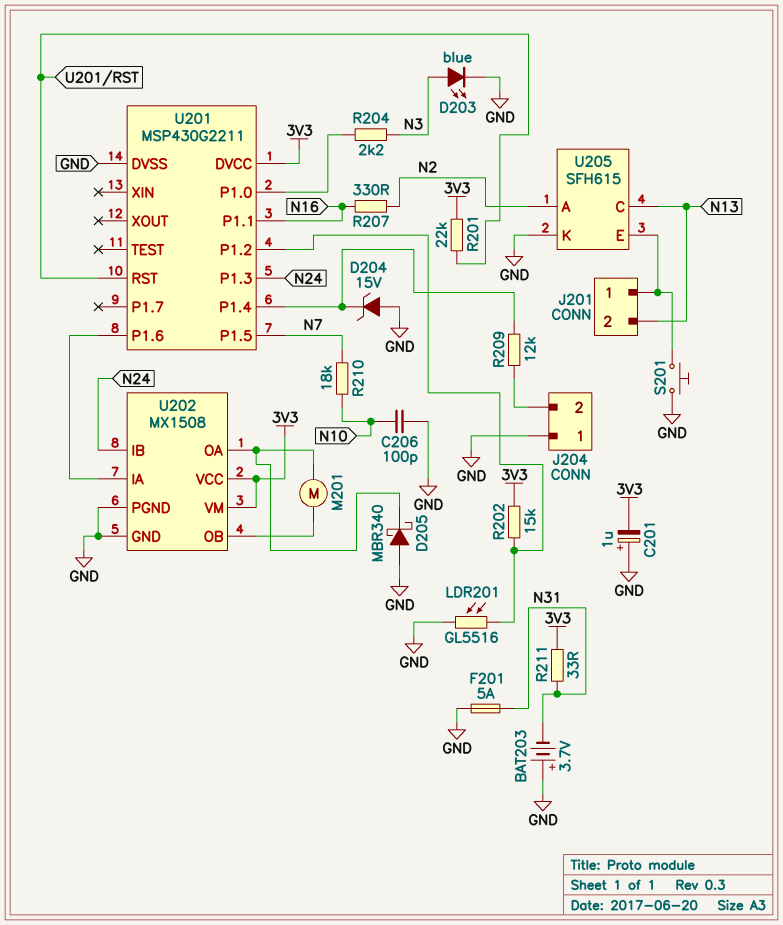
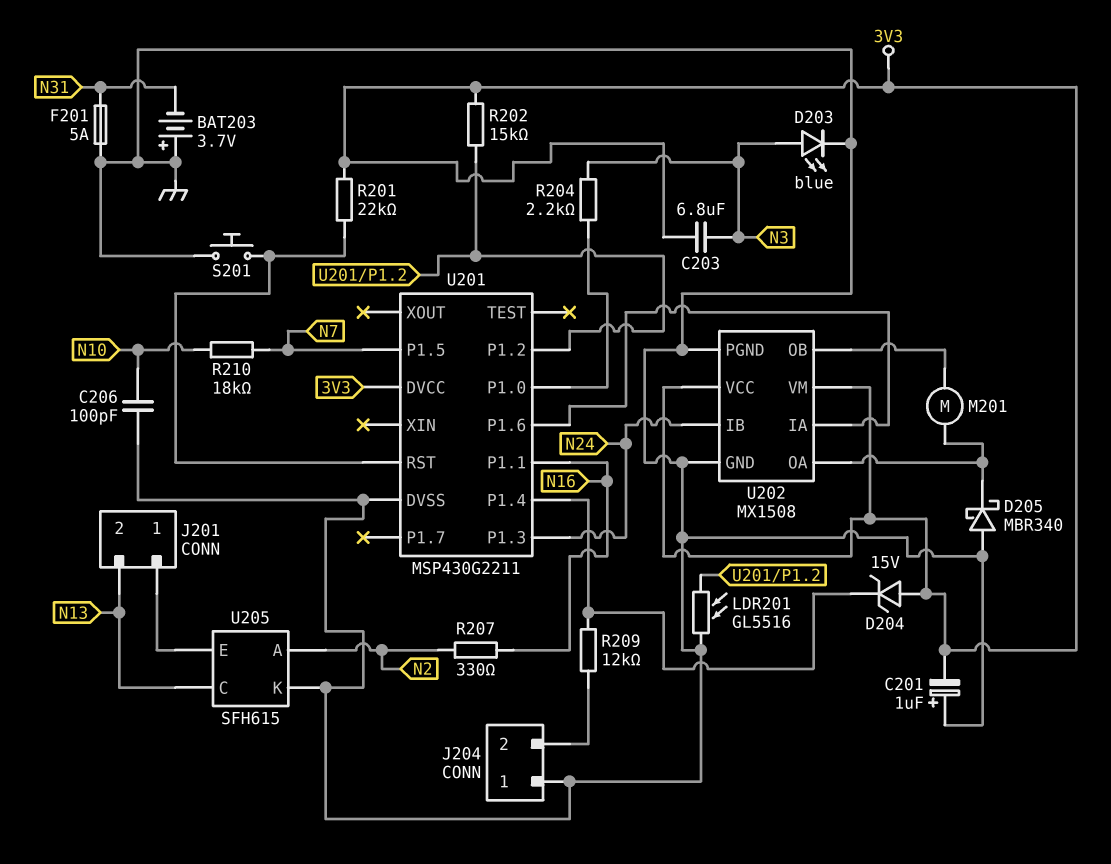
C203: none -> 6.8uF (3V3, N3)
D204: zener 15V (A GND, K U201/P1.4) -> zener 15V (A 3V3, K U201/P1.4)
R211: 33 (3V3, N31) -> none
S201: button (GND, J201/1) -> button (GND, U201/RST)

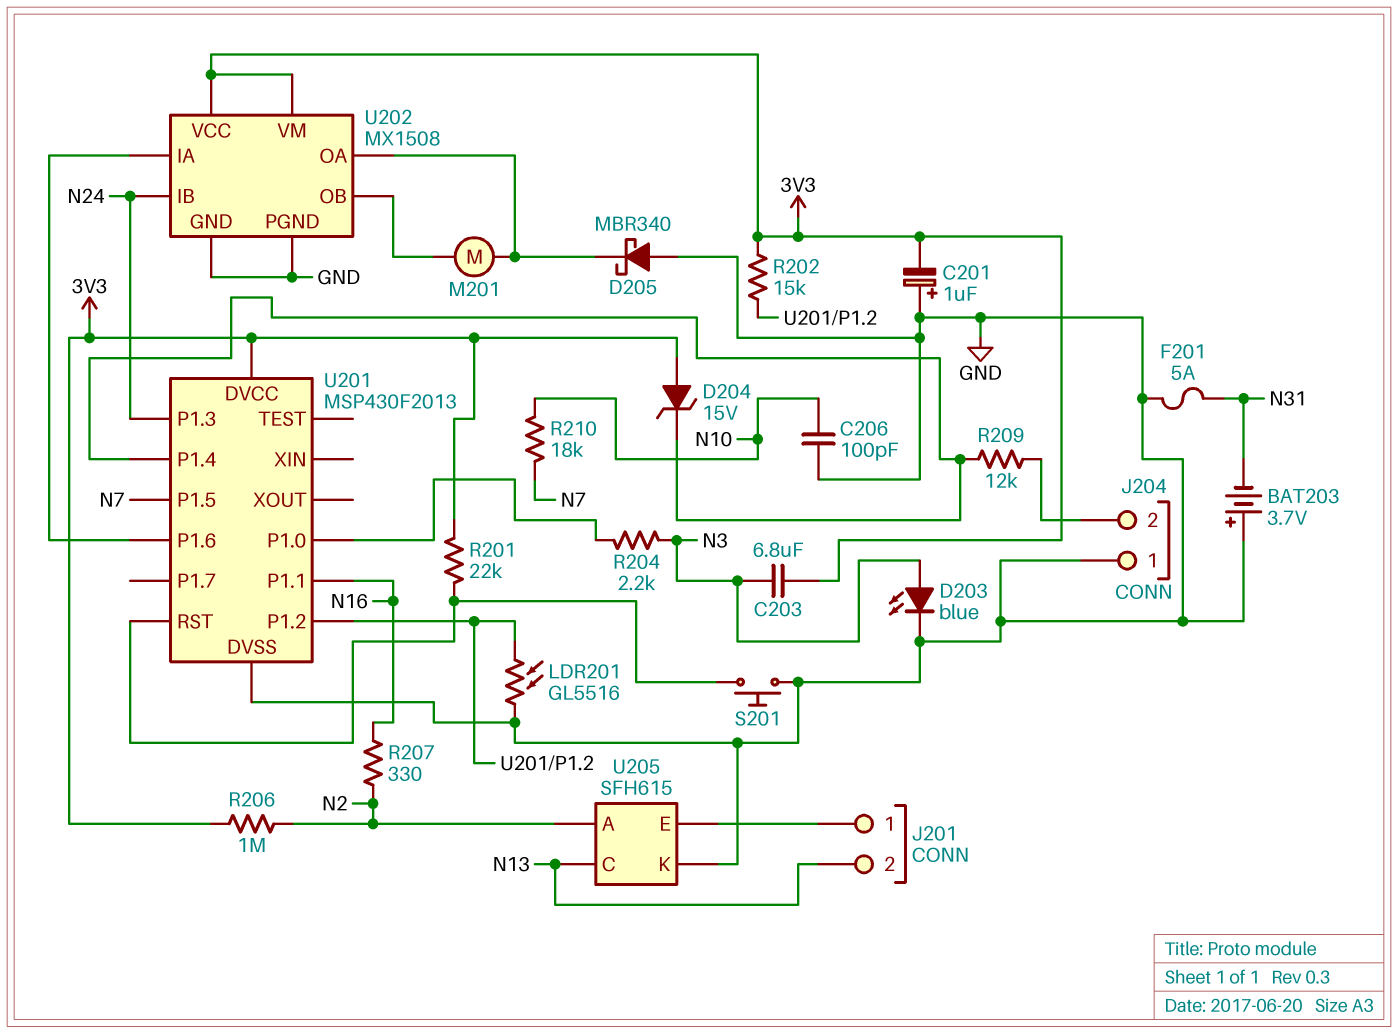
R206: none -> 1M (3V3, N2)
U201: MSP430G2211 -> MSP430F2013

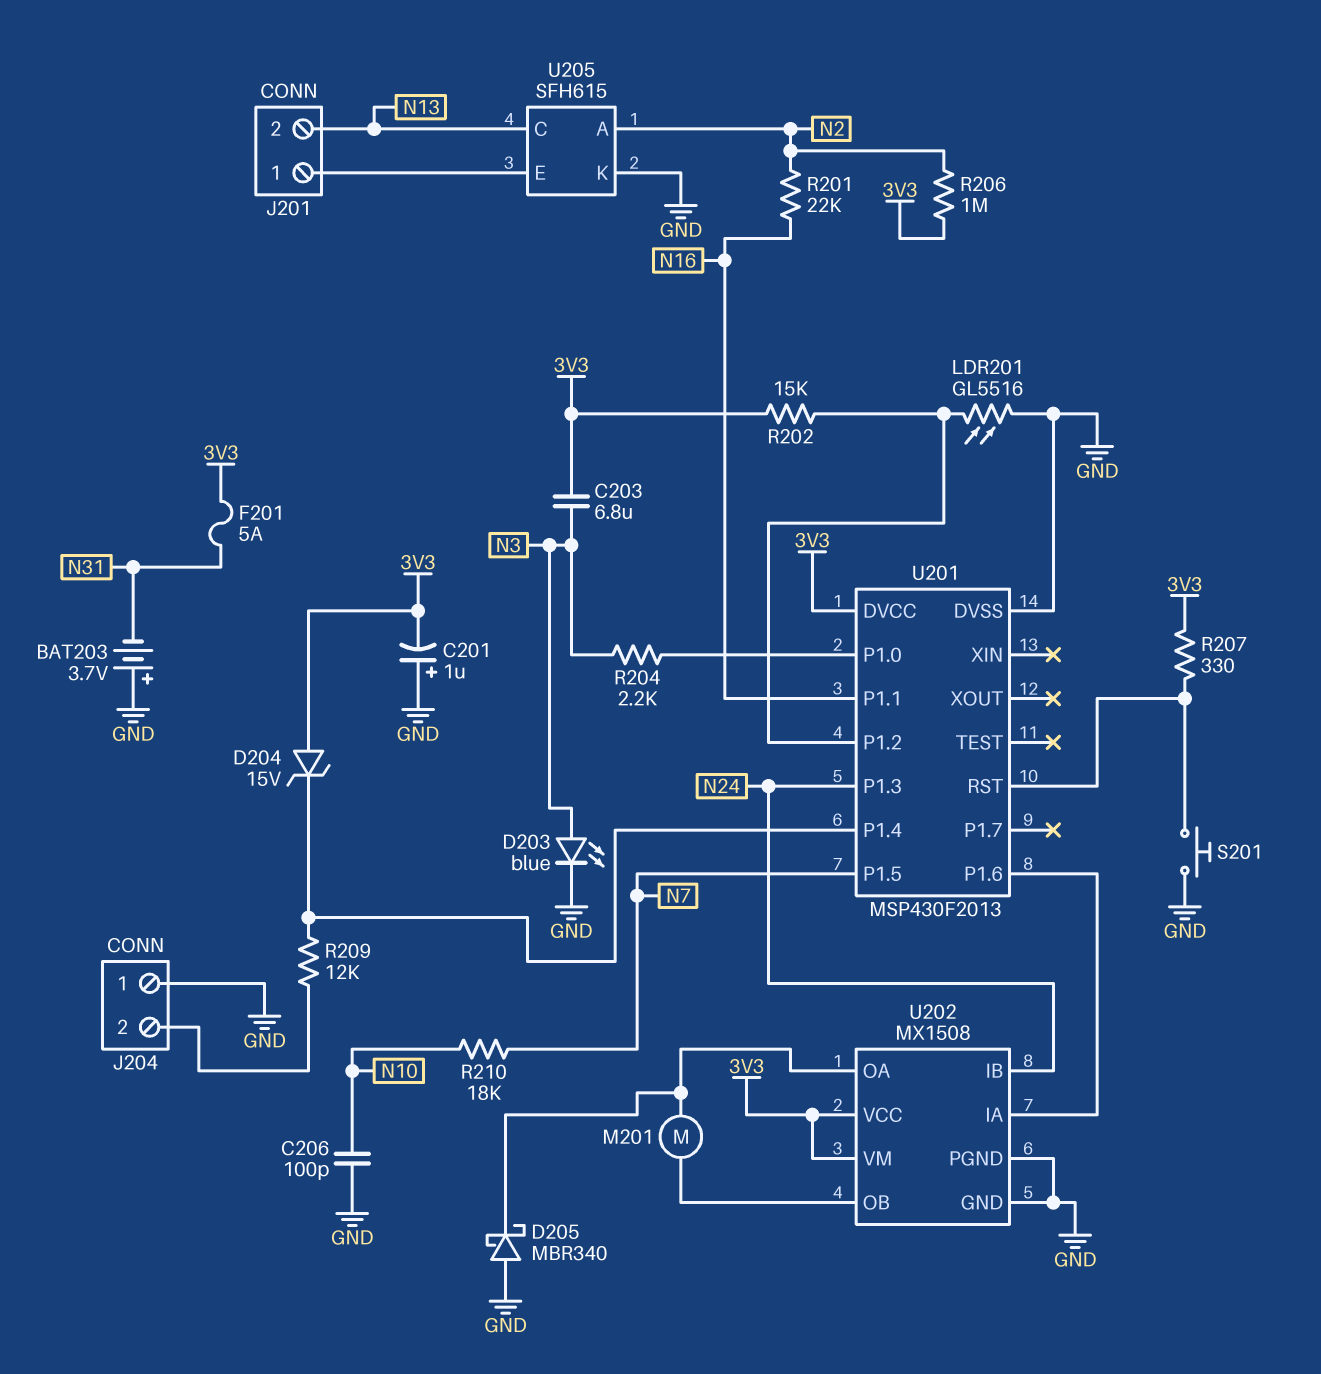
F201: 5A (GND, N31) -> 5A (3V3, N31)
R201: 22k (3V3, U201/RST) -> 22k (N2, N16)
R207: 330 (N2, N16) -> 330 (3V3, U201/RST)

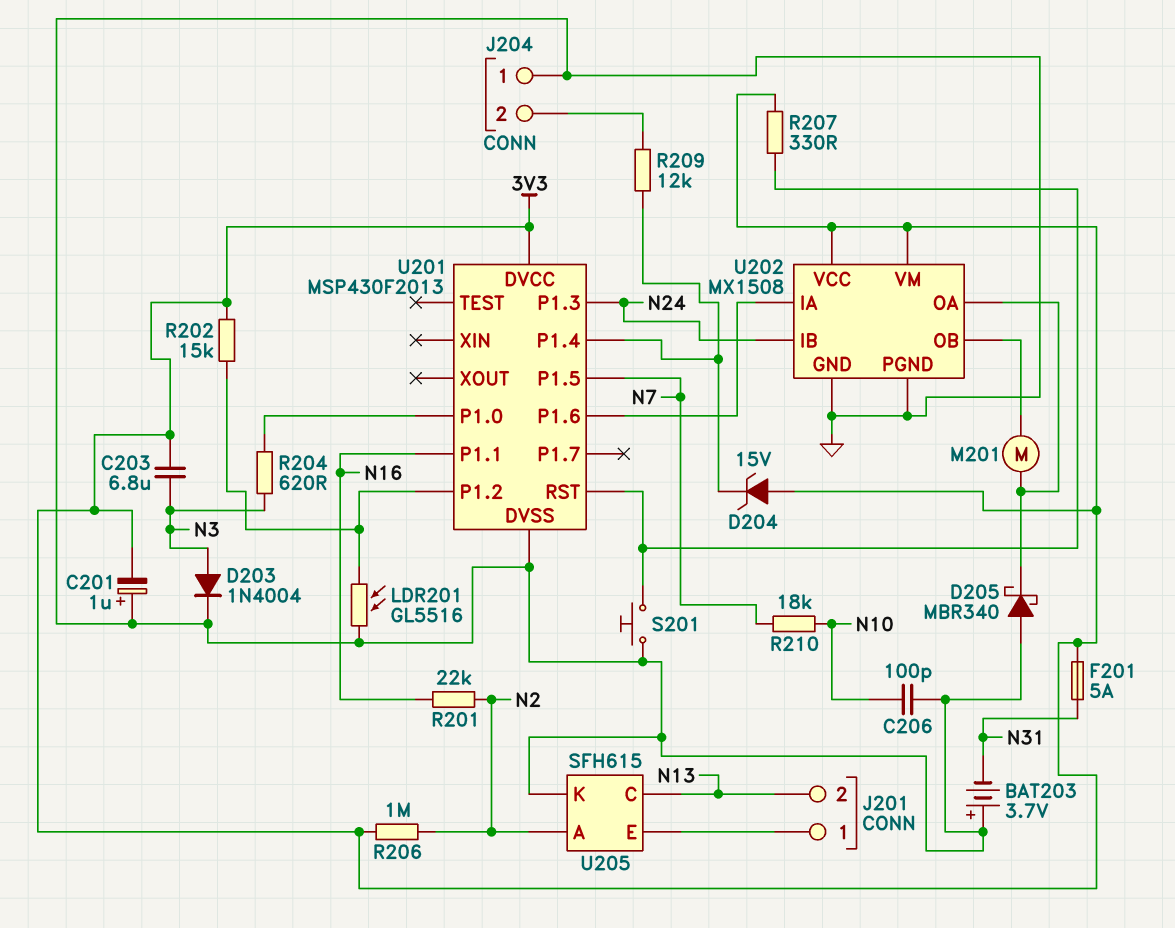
D203: LED blue (A N3, K GND) -> diode 1N4004 (A N3, K GND)
R204: 2.2k (N3, U201/P1.0) -> 620 (N3, U201/P1.0)

